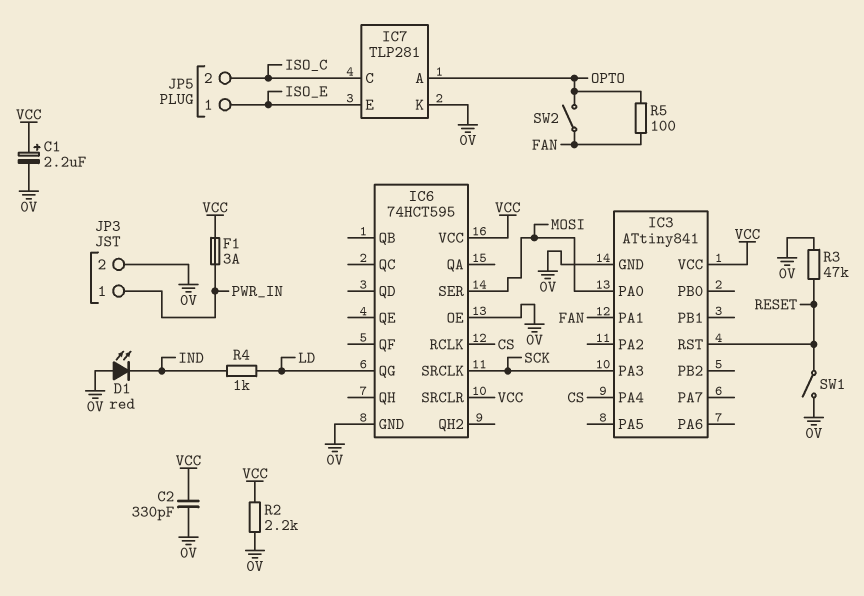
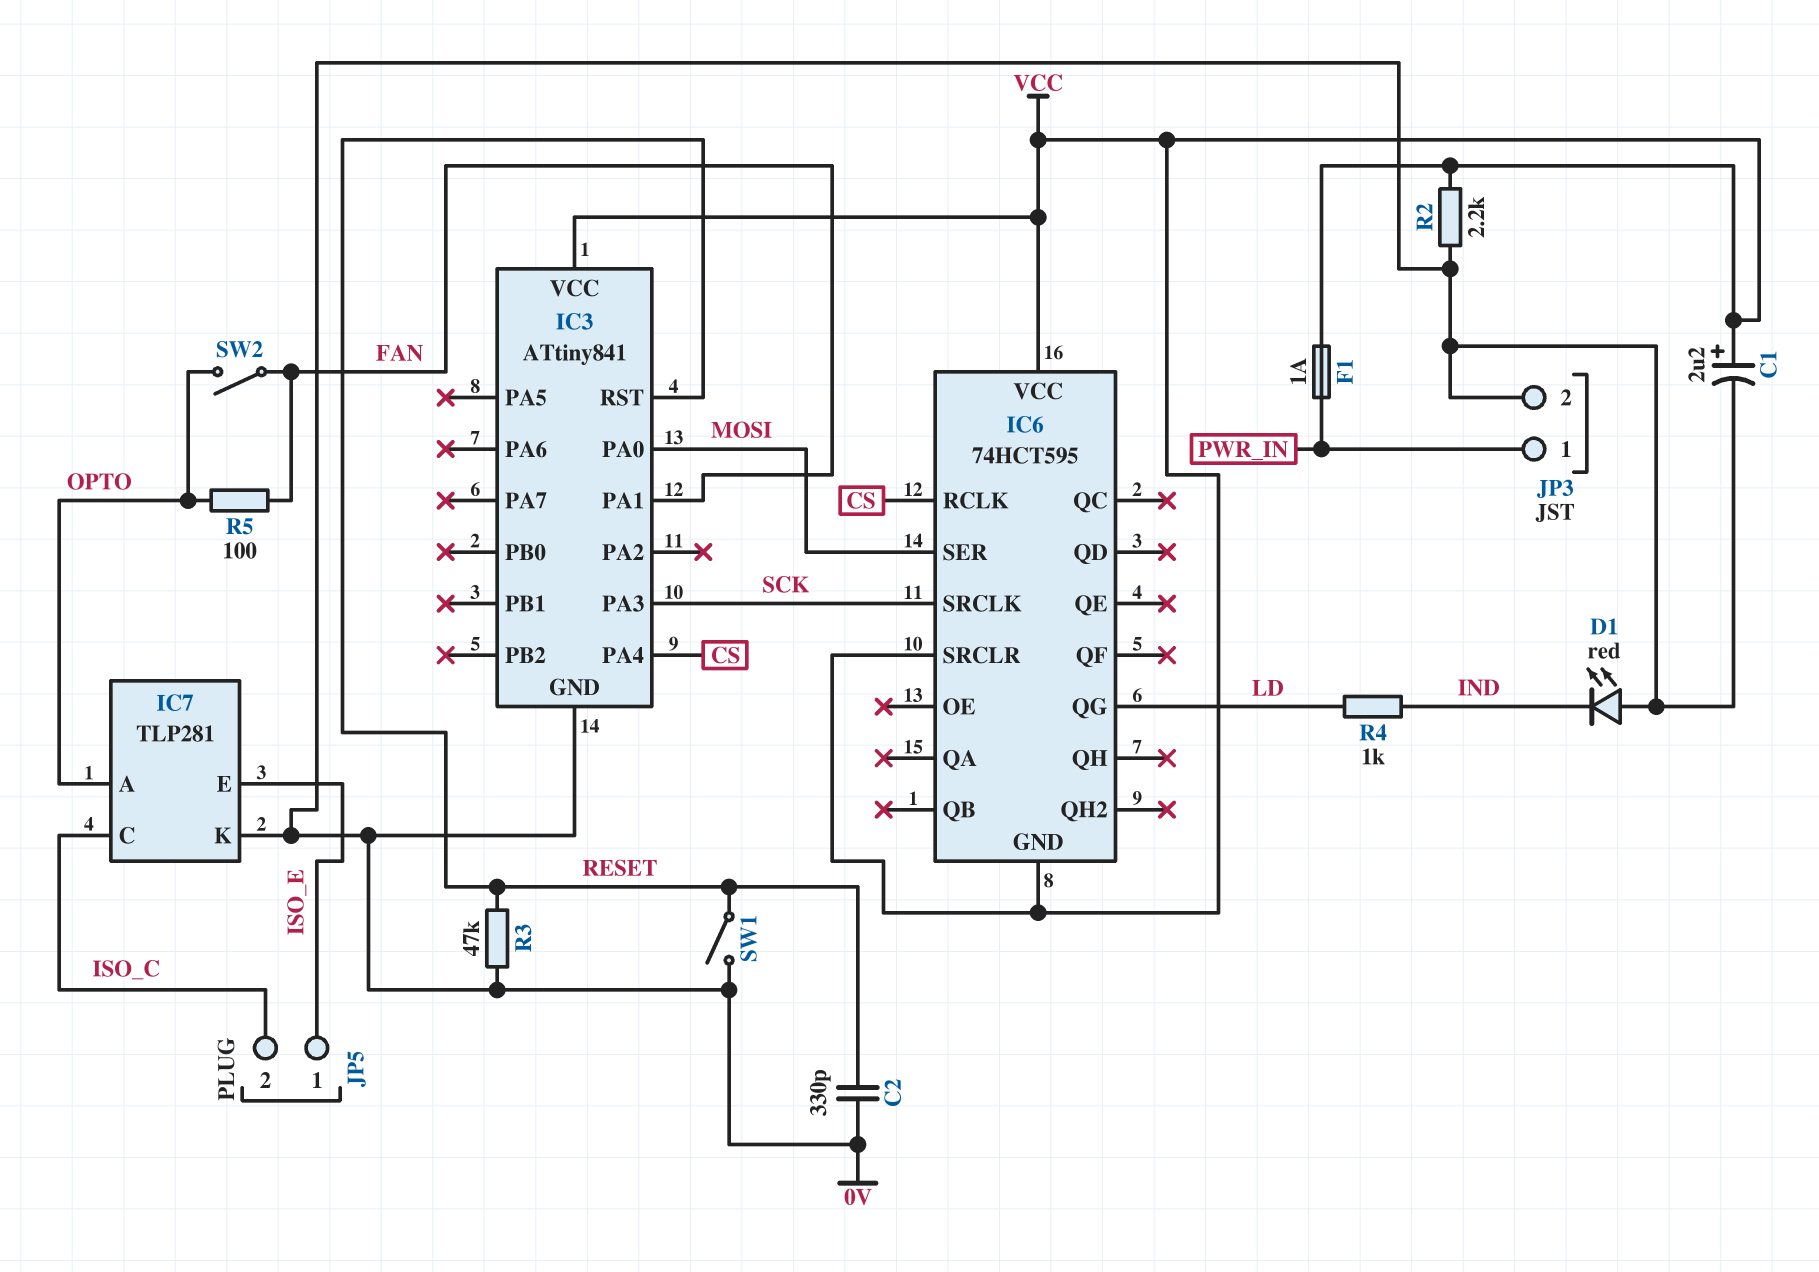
C2: 330pF (0V, VCC) -> 330pF (0V, RESET)
F1: 3A (PWR_IN, VCC) -> 1A (PWR_IN, VCC)
IC6 pin GND: 0V -> VCC
IC6 pin OE: 0V -> none

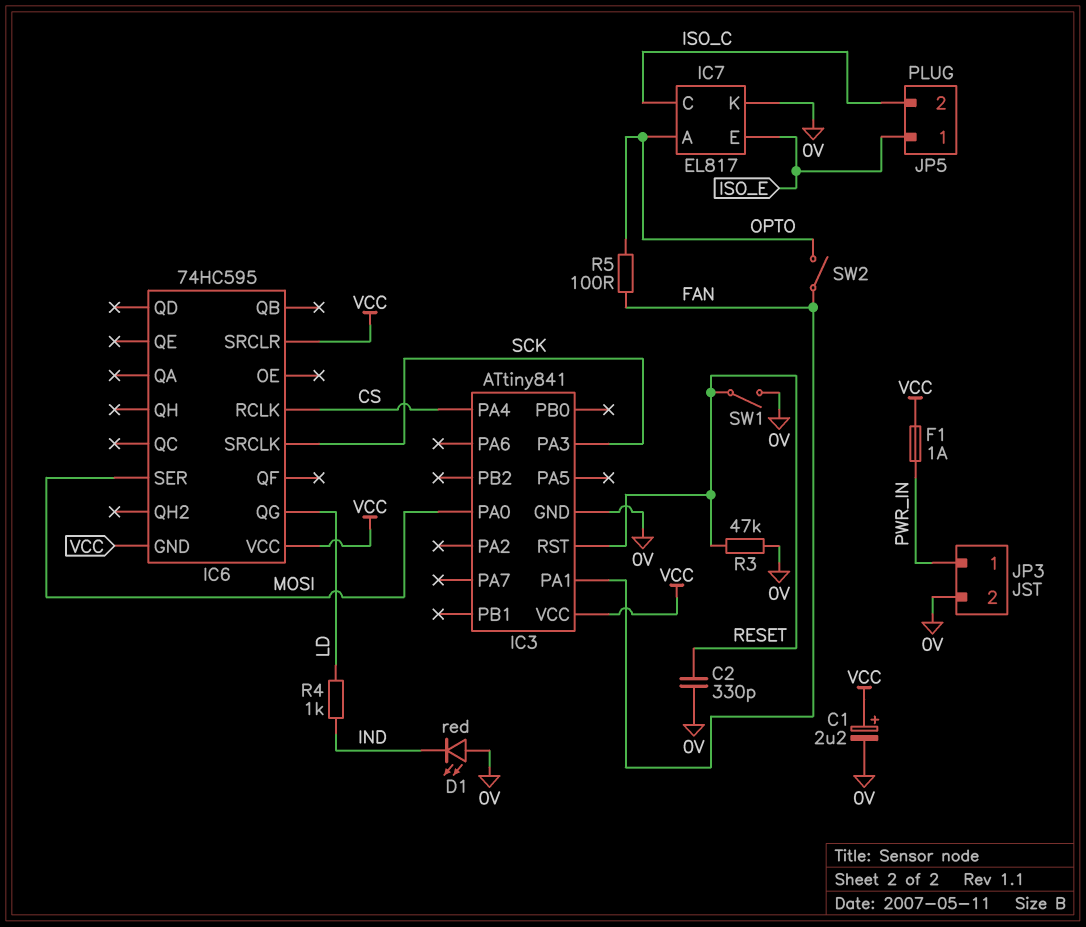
IC6: 74HCT595 -> 74HC595
IC7: TLP281 -> EL817
R2: 2.2k (0V, VCC) -> none

